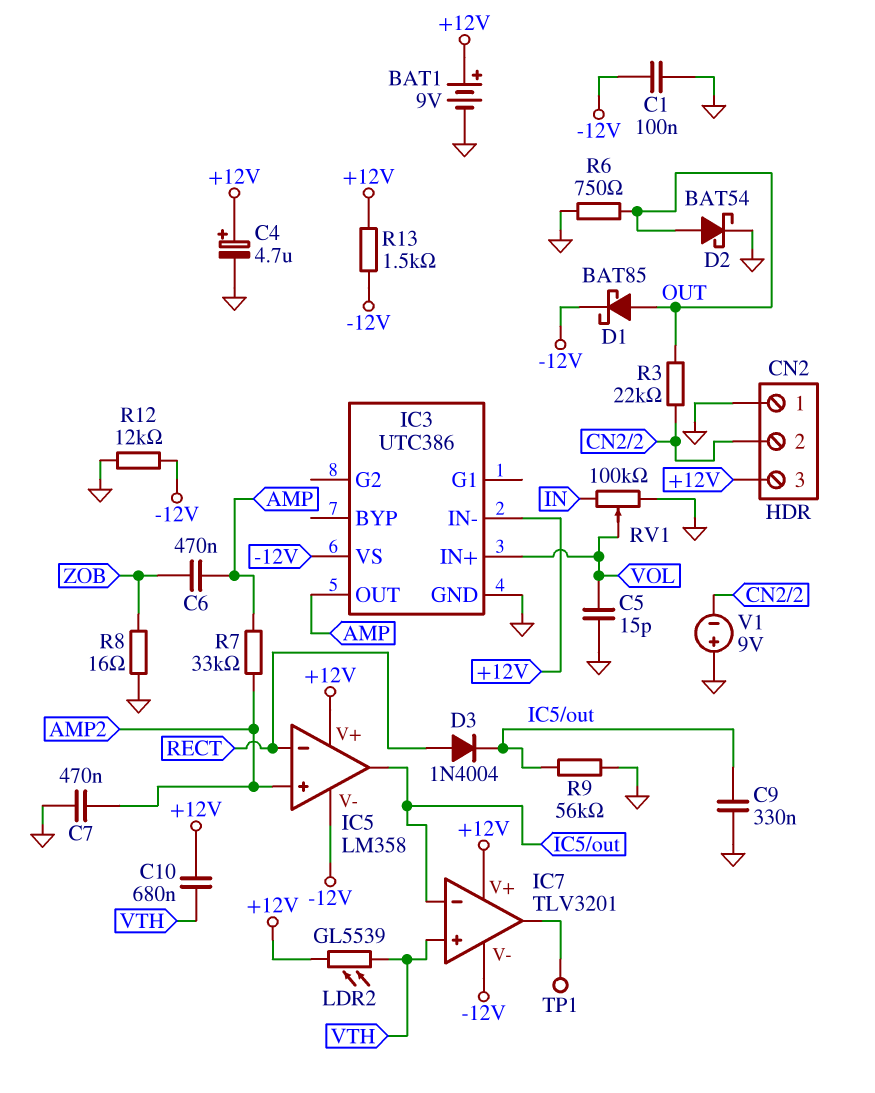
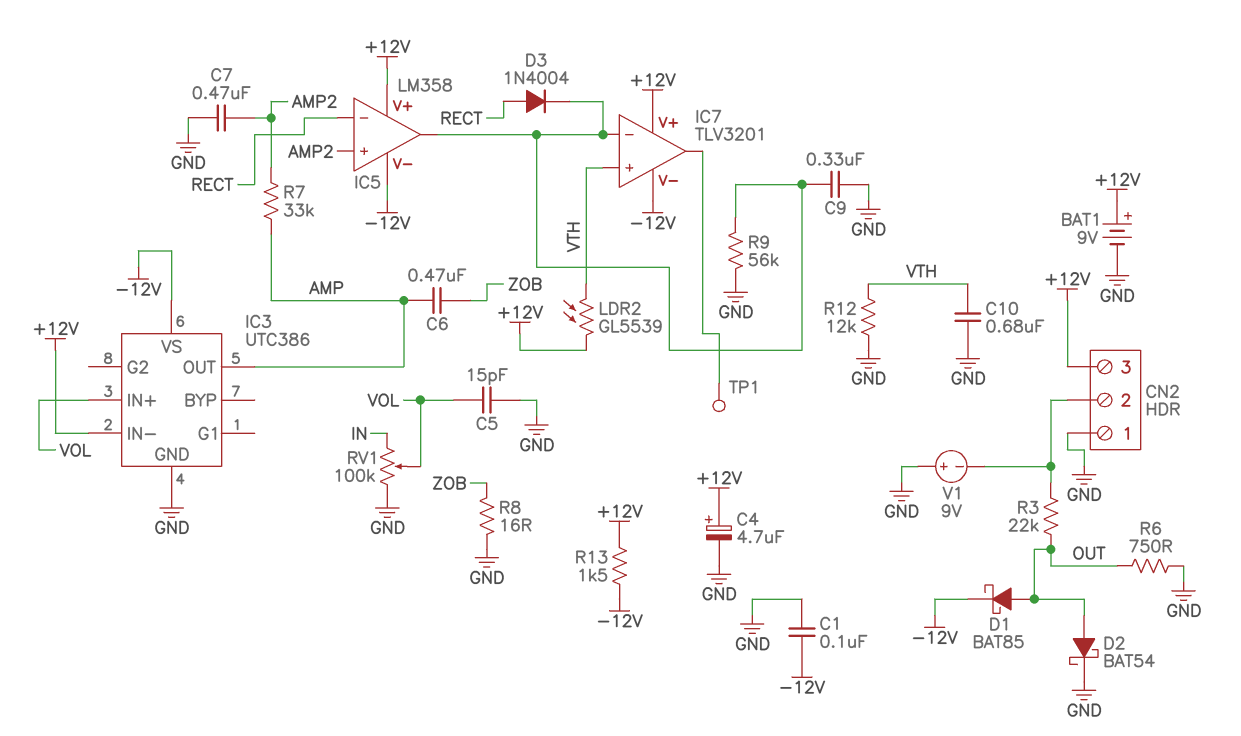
C10: 680nF (+12V, VTH) -> 680nF (GND, VTH)
R12: 12k (-12V, GND) -> 12k (GND, VTH)

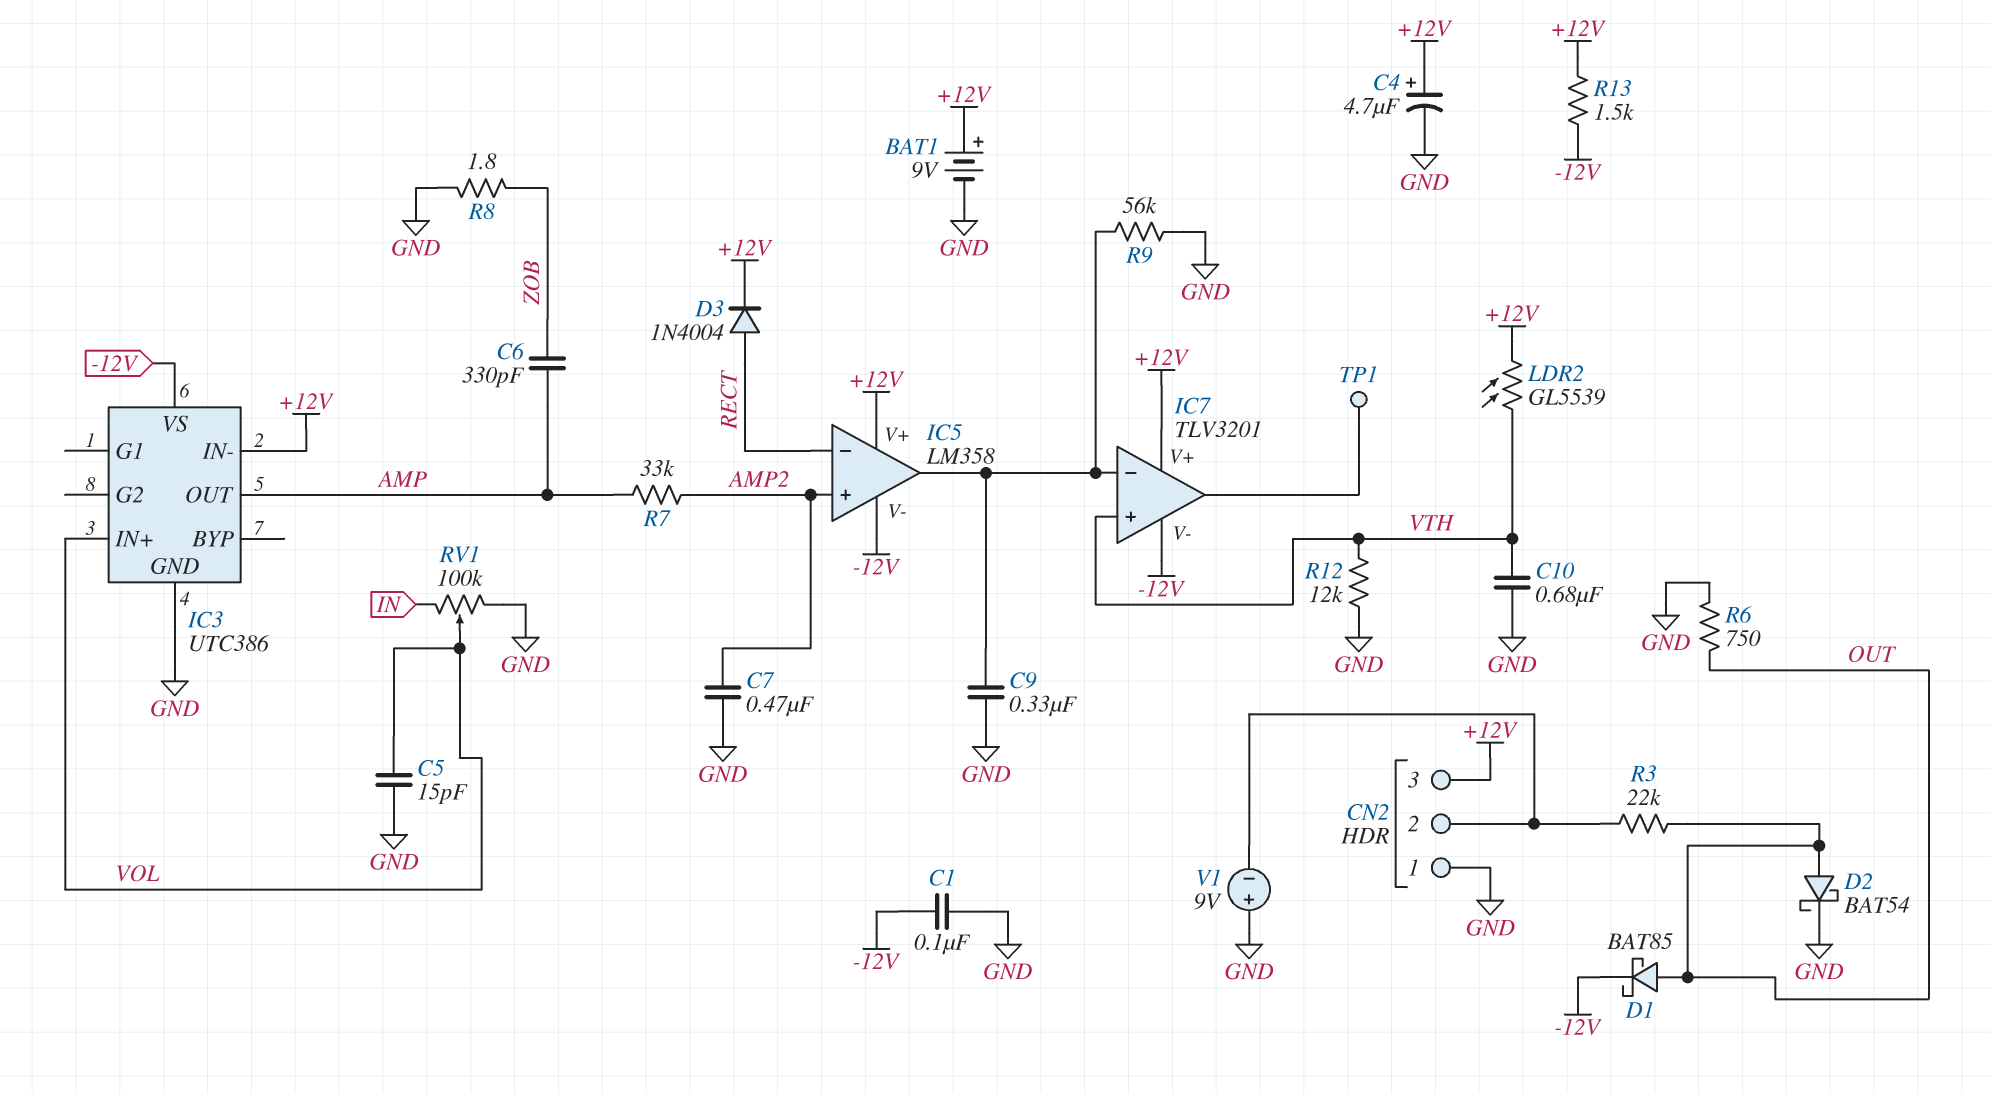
C6: 470nF (AMP, ZOB) -> 330pF (AMP, ZOB)
D3: diode 1N4004 (A RECT, K IC5/out) -> diode 1N4004 (A RECT, K +12V)
R8: 16 (GND, ZOB) -> 1.8 (GND, ZOB)

